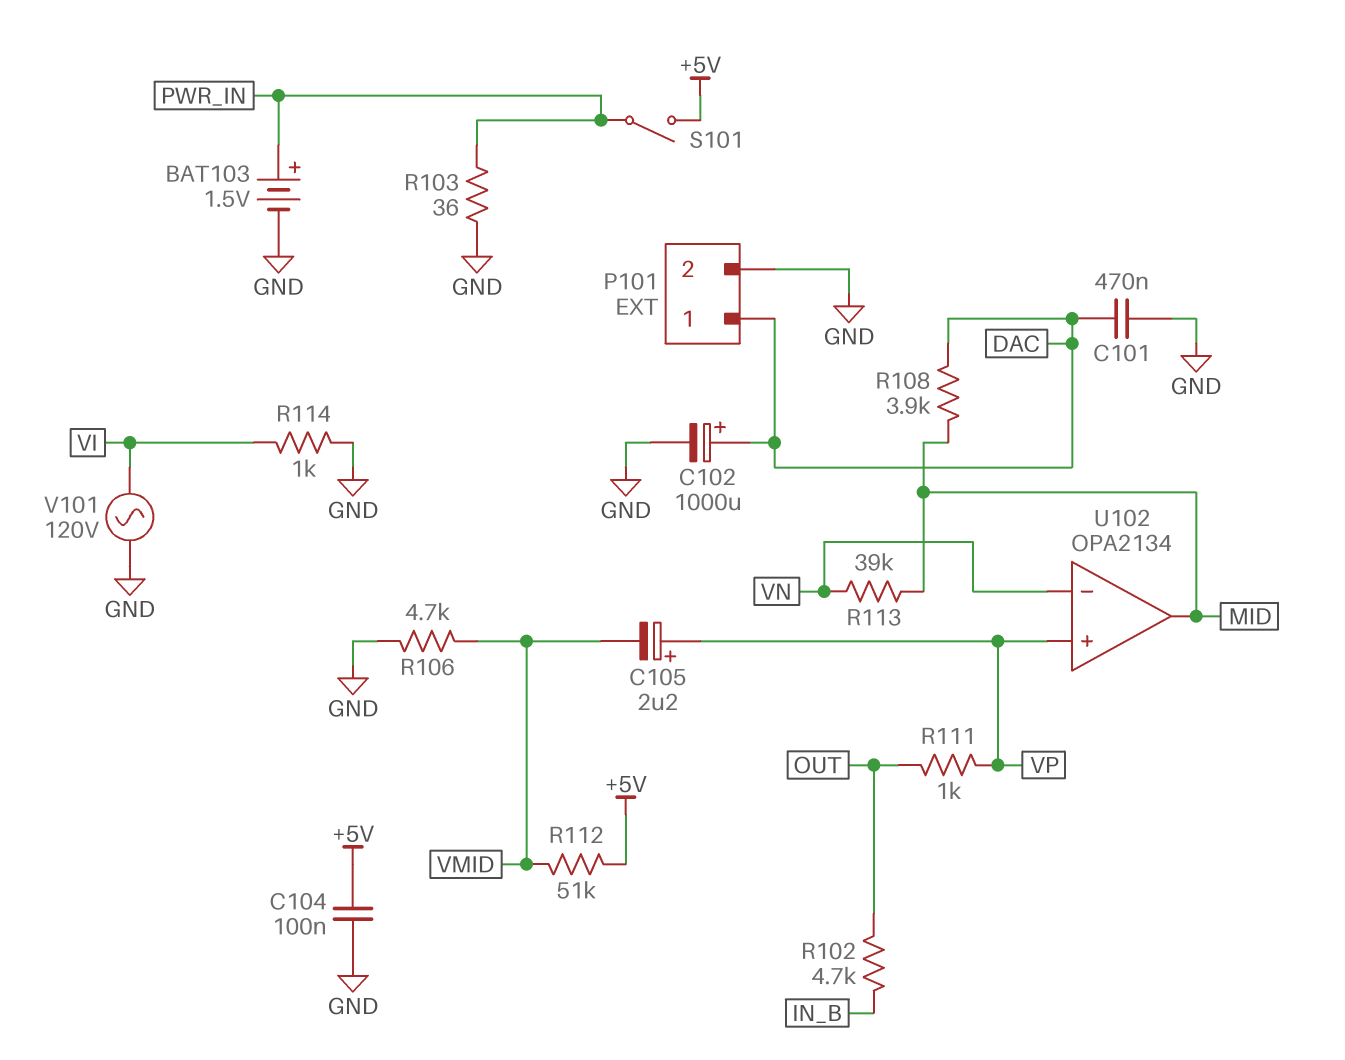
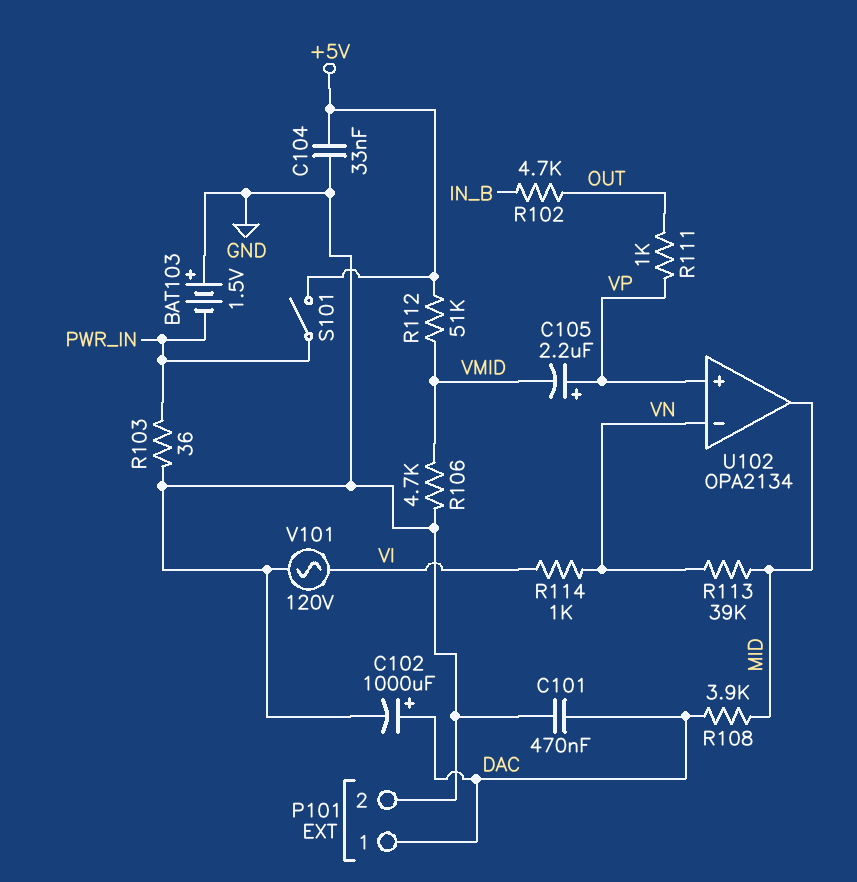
BAT103: 1.5V (plus PWR_IN, minus GND) -> 1.5V (plus GND, minus PWR_IN)
C104: 100nF (+5V, GND) -> 33nF (+5V, GND)
R114: 1k (GND, VI) -> 1k (VI, VN)

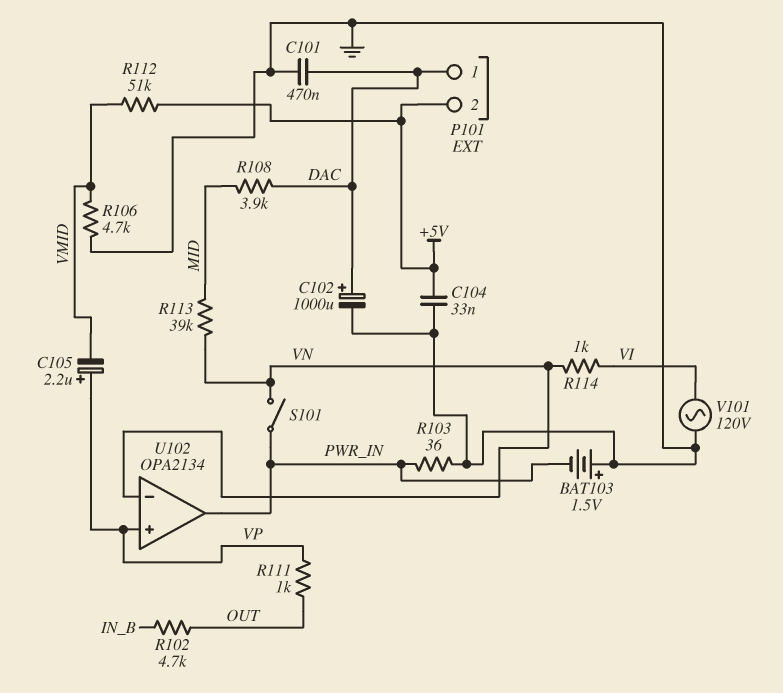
P101 pin 2: GND -> +5V
S101: switch (+5V, PWR_IN) -> switch (PWR_IN, VN)
U102 pin out: MID -> PWR_IN

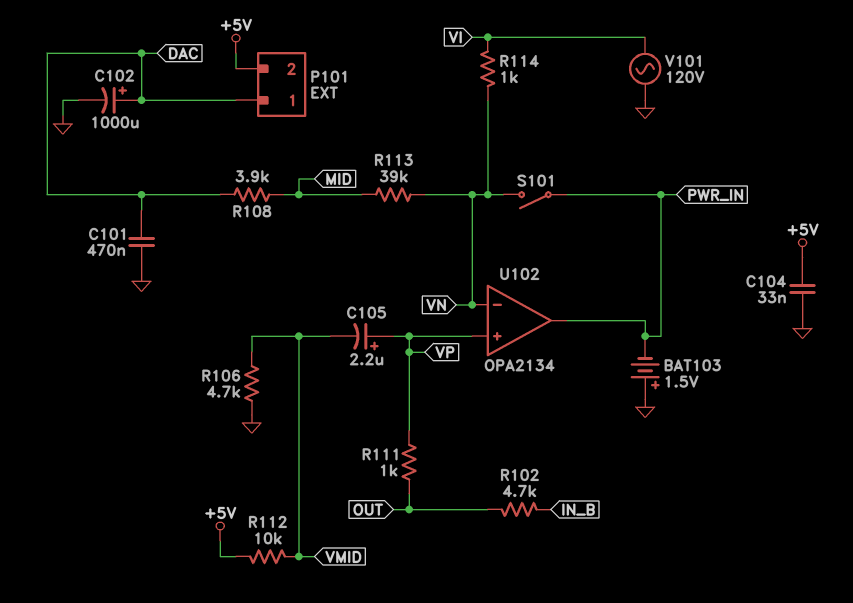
R103: 36 (GND, PWR_IN) -> none
R112: 51k (+5V, VMID) -> 10k (+5V, VMID)

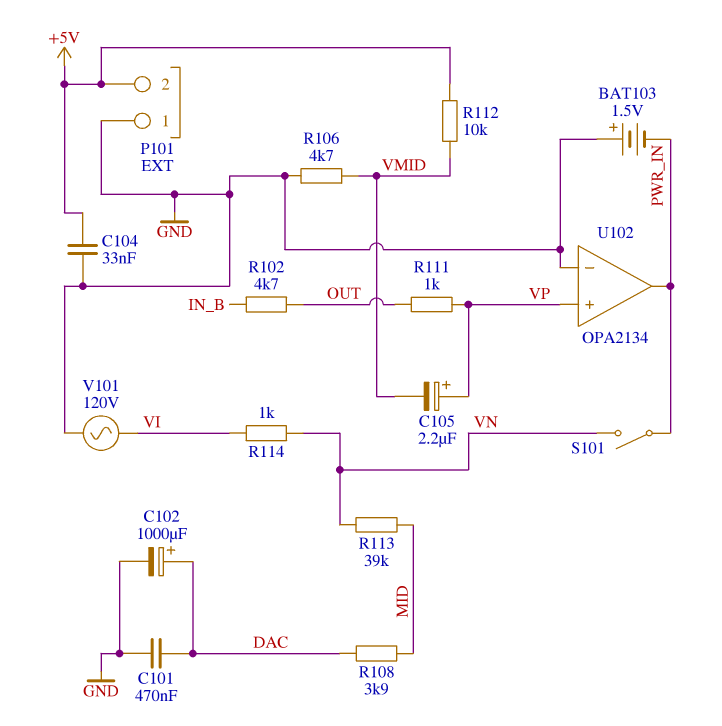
P101 pin 1: DAC -> GND
U102 pin in-: VN -> GND

